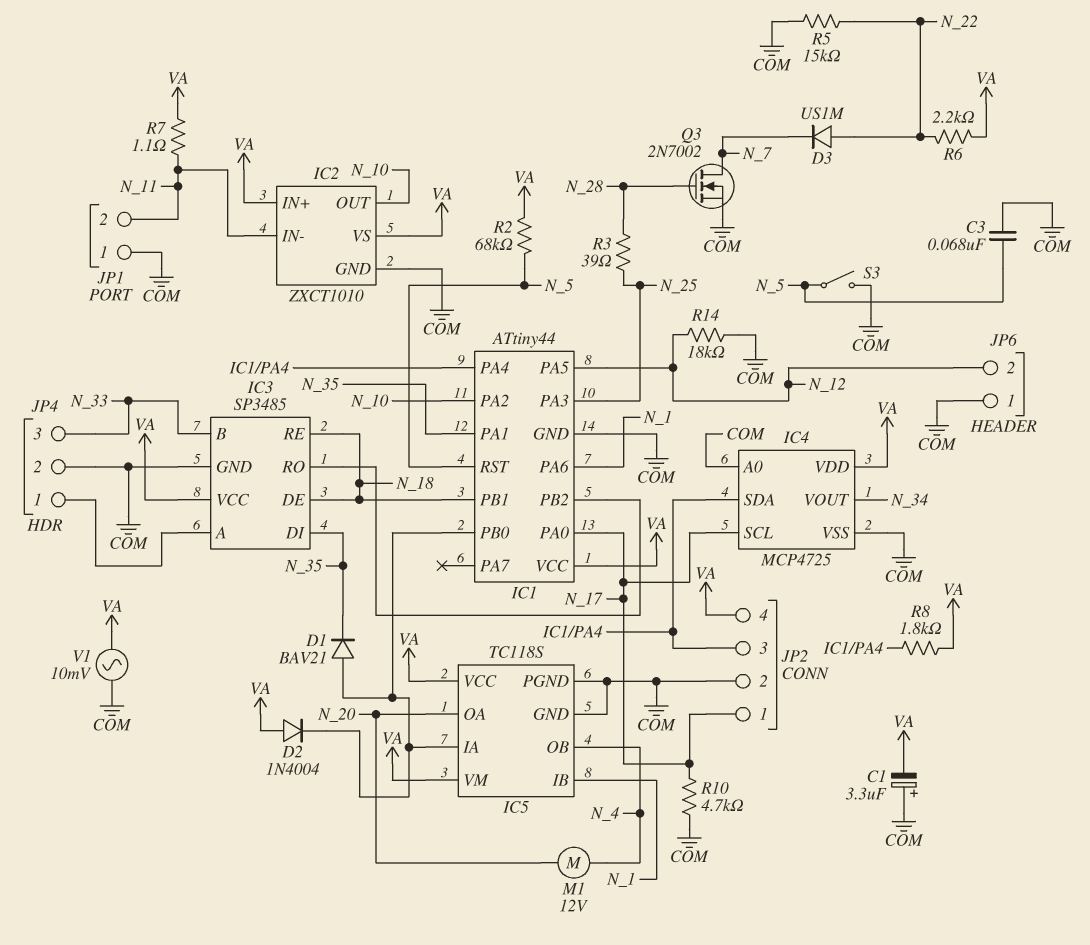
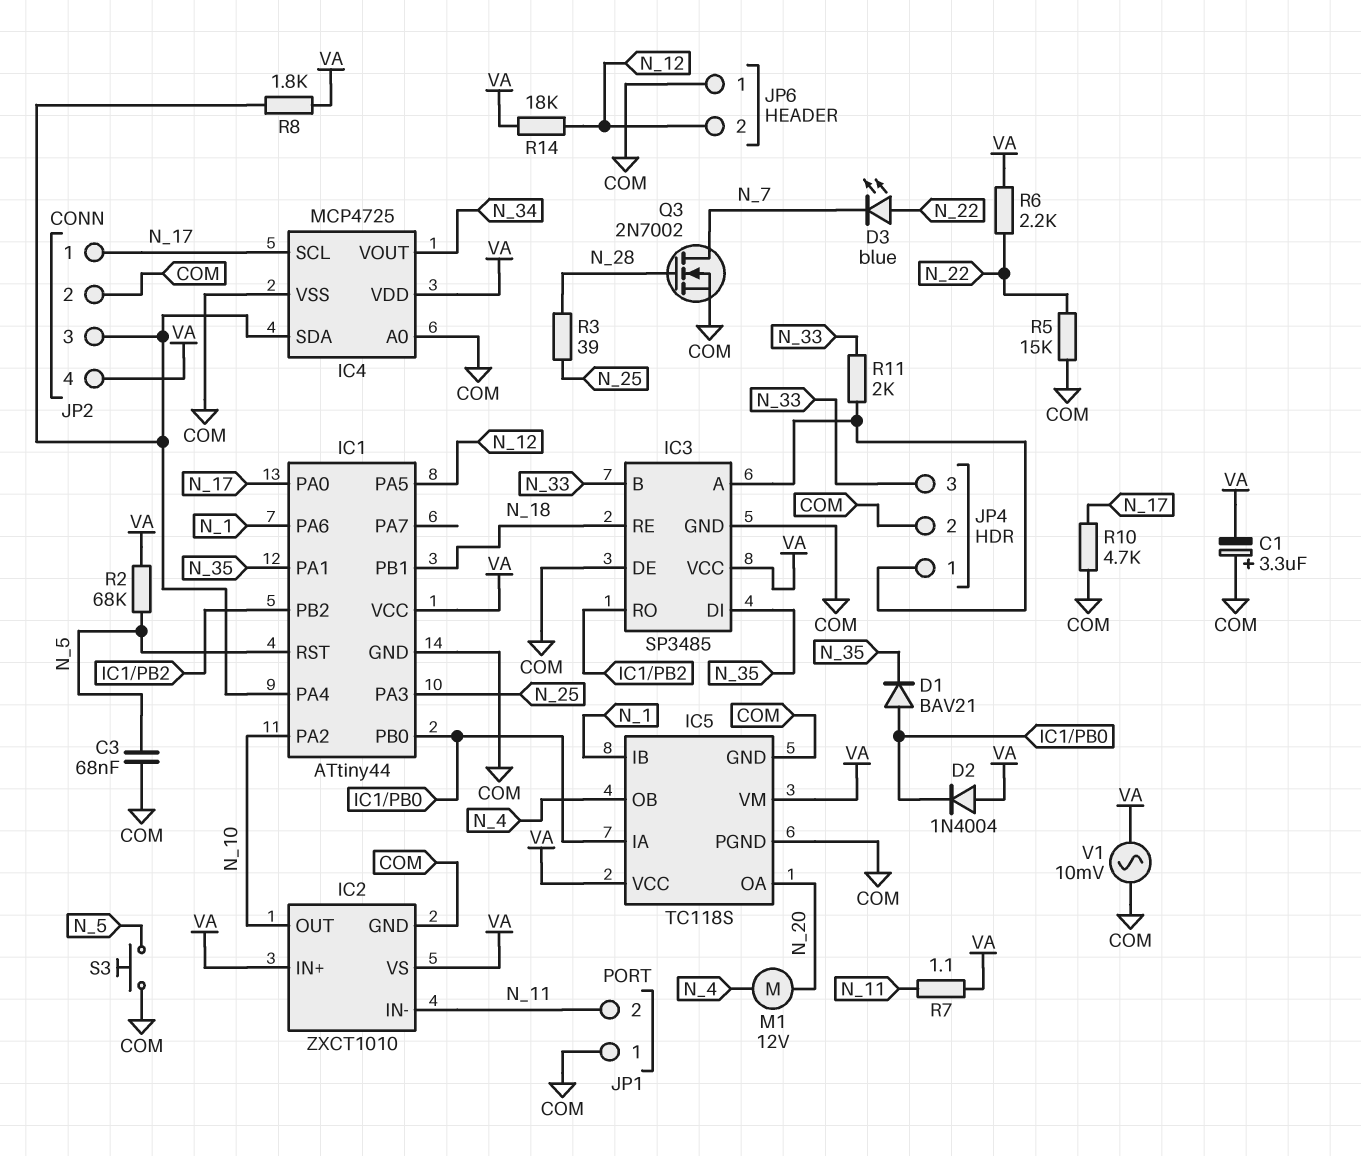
D3: diode US1M (A N_22, K N_7) -> LED blue (A N_22, K N_7)
IC3 pin DE: N_18 -> COM
R11: none -> 2k (IC3/A, N_33)
R14: 18k (COM, N_12) -> 18k (N_12, VA)
S3: switch (COM, N_5) -> button (COM, N_5)

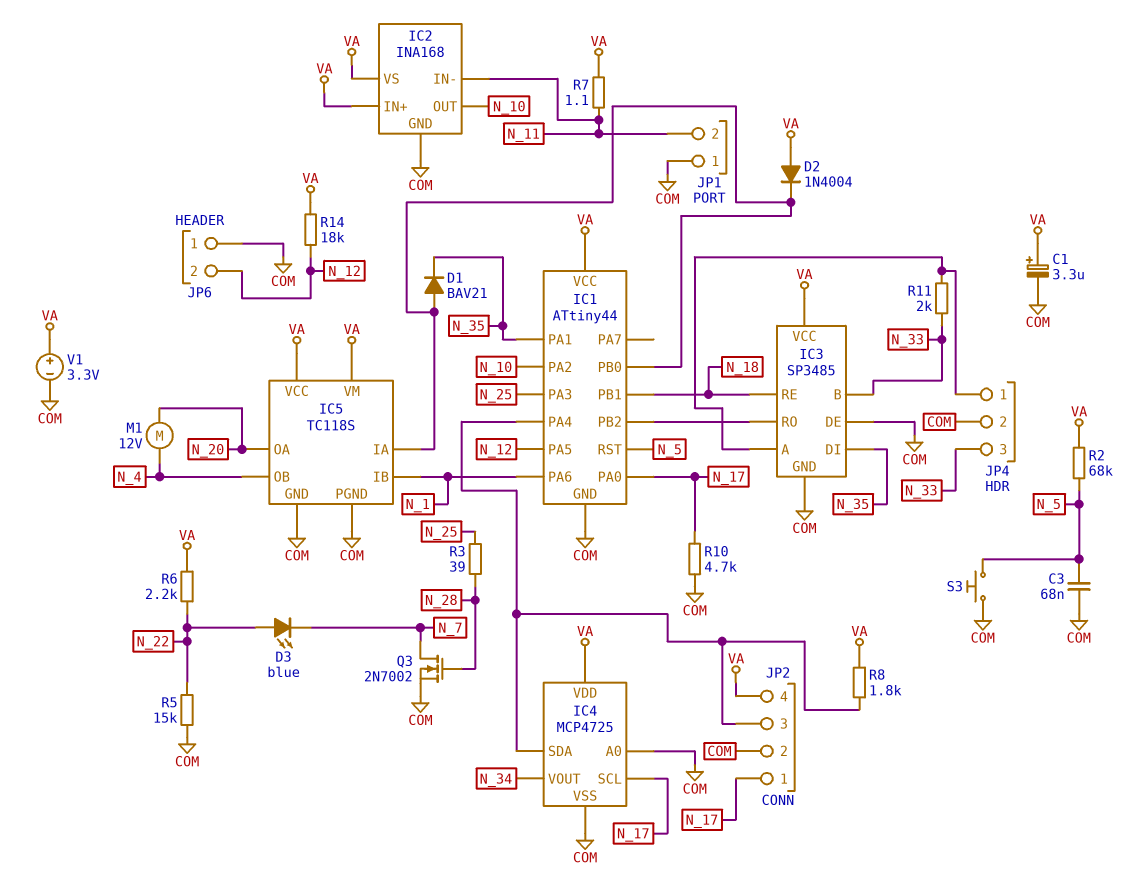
C1: 3.3uF (plus COM, minus VA) -> 3.3uF (plus VA, minus COM)
IC2: ZXCT1010 -> INA168
V1: AC 10mV (COM, VA) -> 3.3V (plus VA, minus COM)

